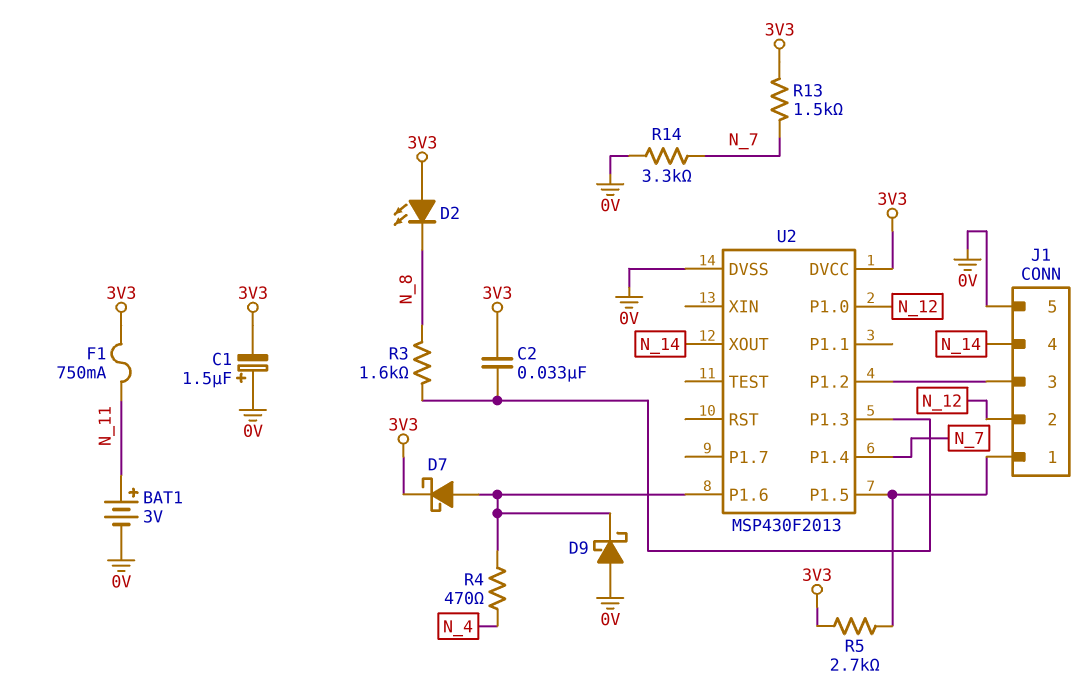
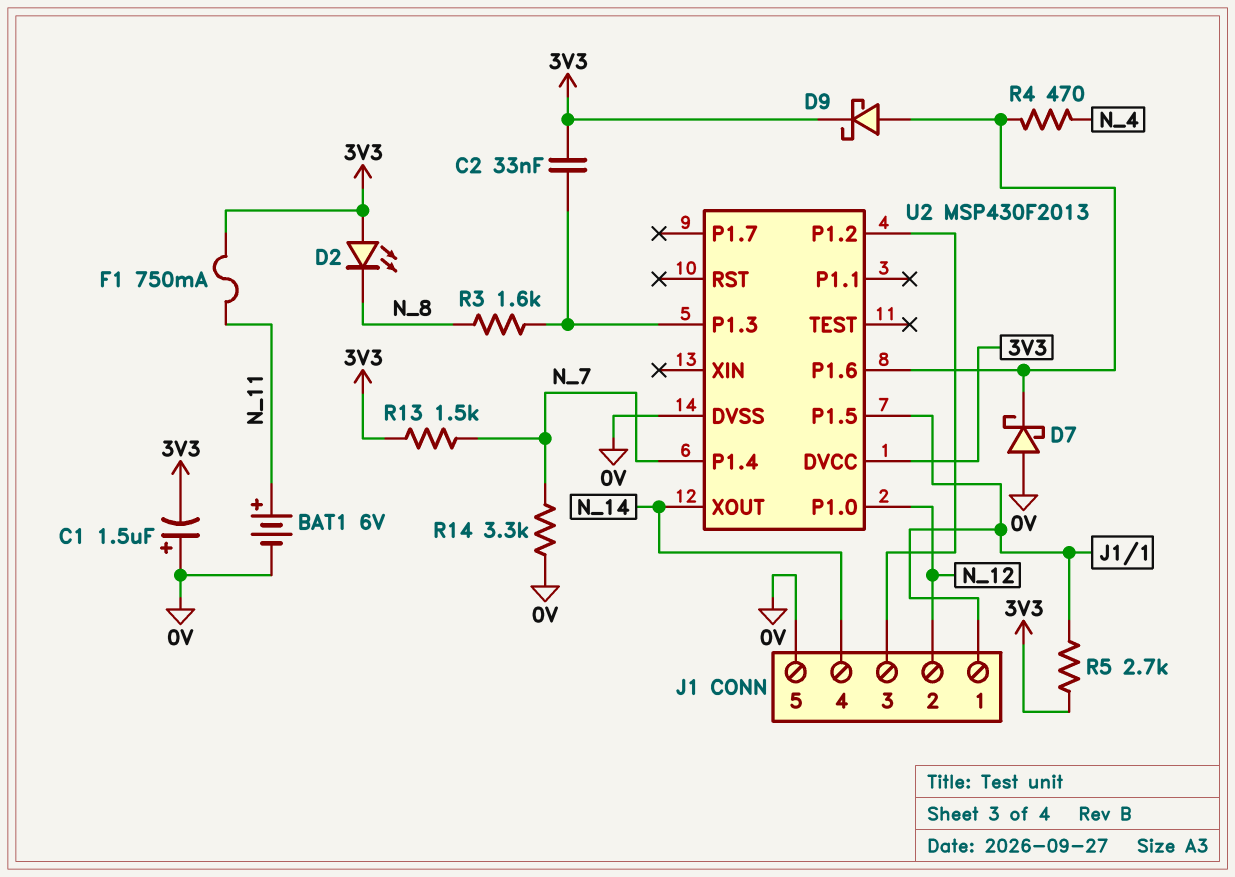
BAT1: 3V (plus N_11, minus 0V) -> 6V (plus N_11, minus 0V)
D7: schottky (A U2/P1.6, K 3V3) -> schottky (A 0V, K U2/P1.6)
D9: schottky (A 0V, K U2/P1.6) -> schottky (A U2/P1.6, K 3V3)

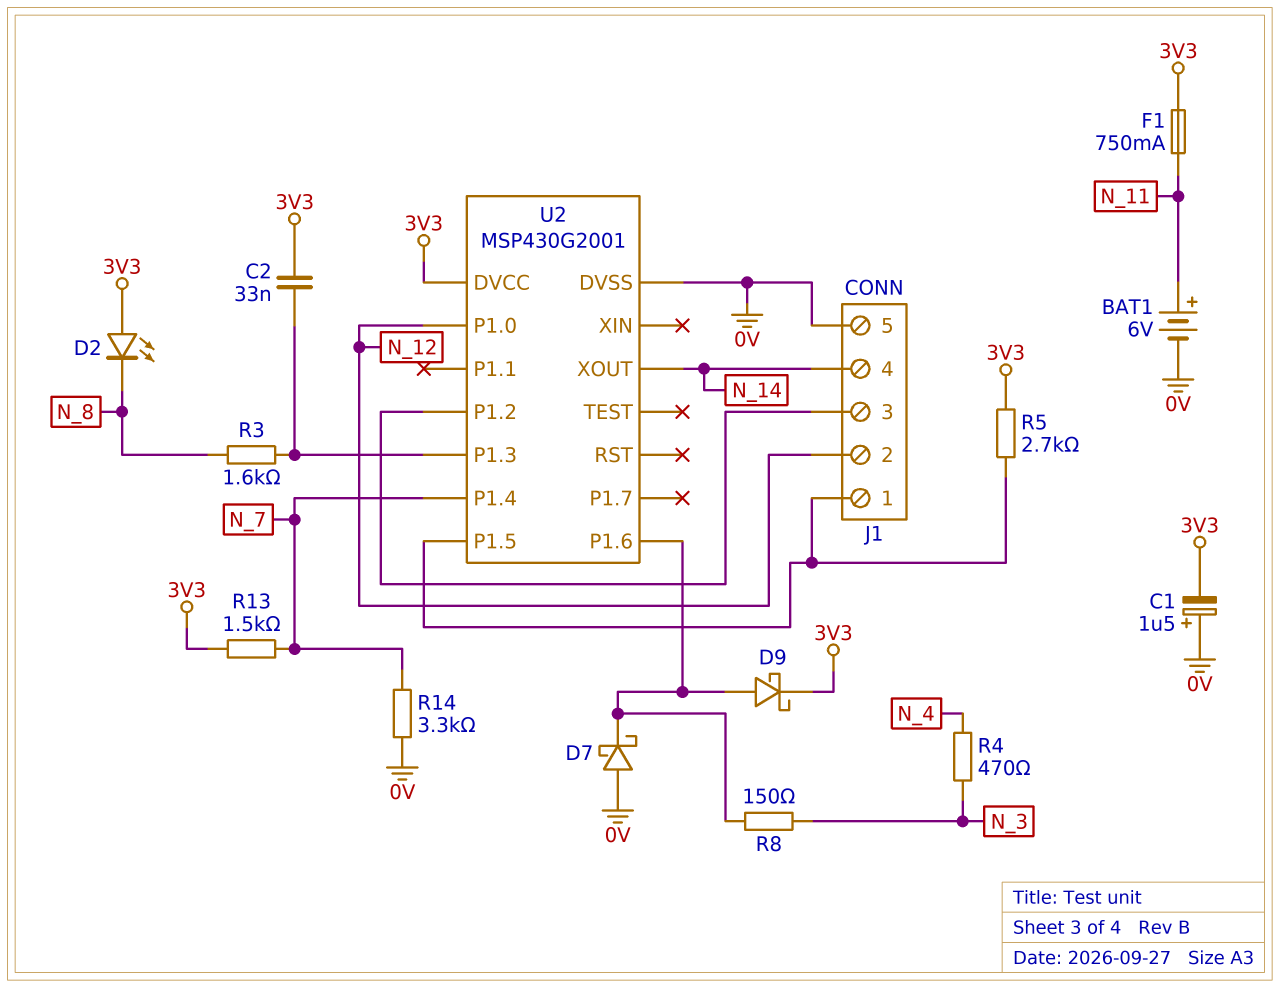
R4: 470 (N_4, U2/P1.6) -> 470 (N_3, N_4)
R8: none -> 150 (N_3, U2/P1.6)
U2: MSP430F2013 -> MSP430G2001

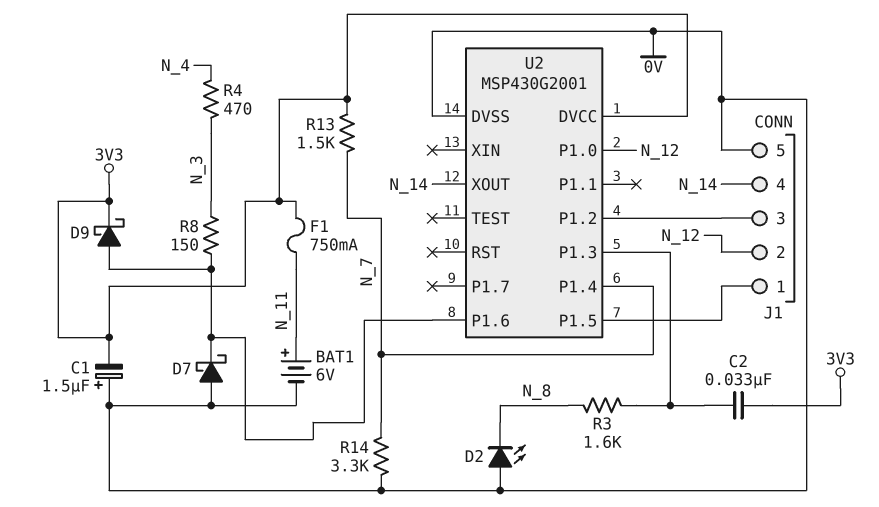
D2: LED (A 3V3, K N_8) -> LED (A 0V, K N_8)
R5: 2.7k (3V3, J1/1) -> none

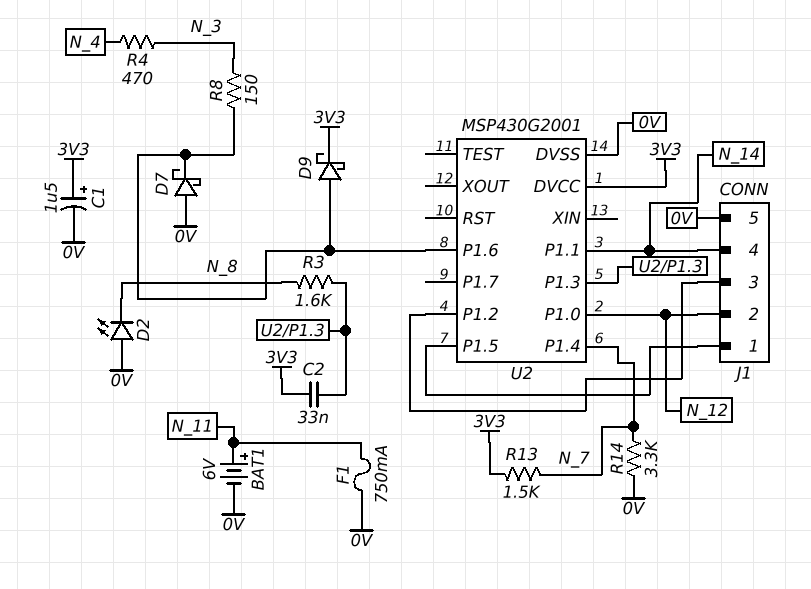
C1: 1.5uF (plus 0V, minus 3V3) -> 1.5uF (plus 3V3, minus 0V)
F1: 750mA (3V3, N_11) -> 750mA (0V, N_11)
U2 pin P1.1: none -> N_14
U2 pin XOUT: N_14 -> none

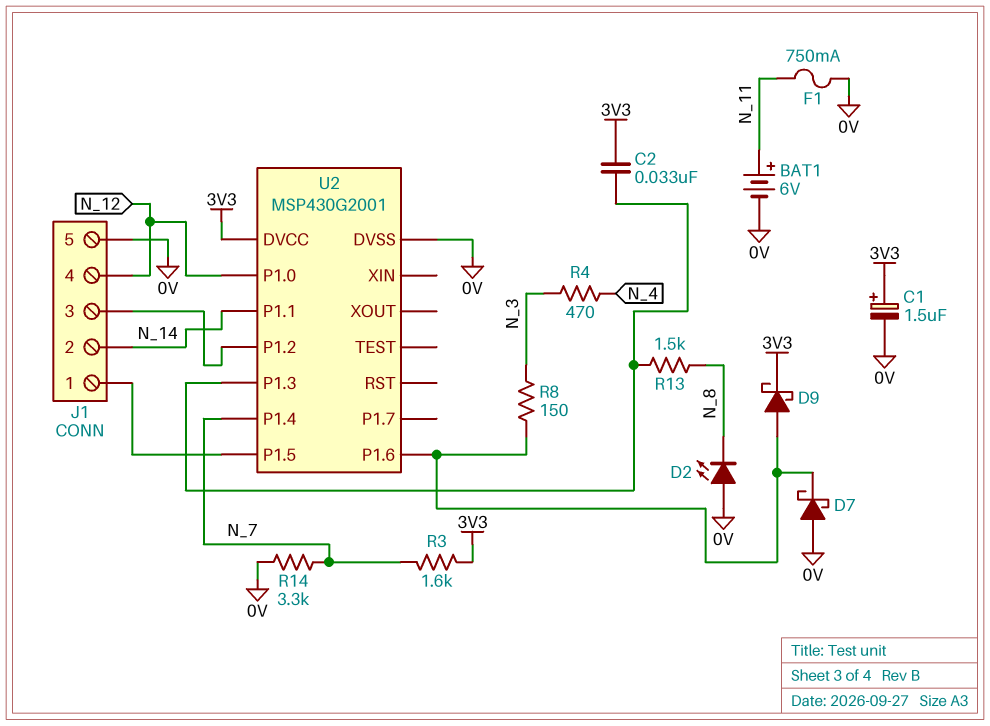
J1 pin 2: N_12 -> N_14
J1 pin 4: N_14 -> N_12
R3: 1.6k (N_8, U2/P1.3) -> 1.6k (3V3, N_7)
R13: 1.5k (3V3, N_7) -> 1.5k (N_8, U2/P1.3)

